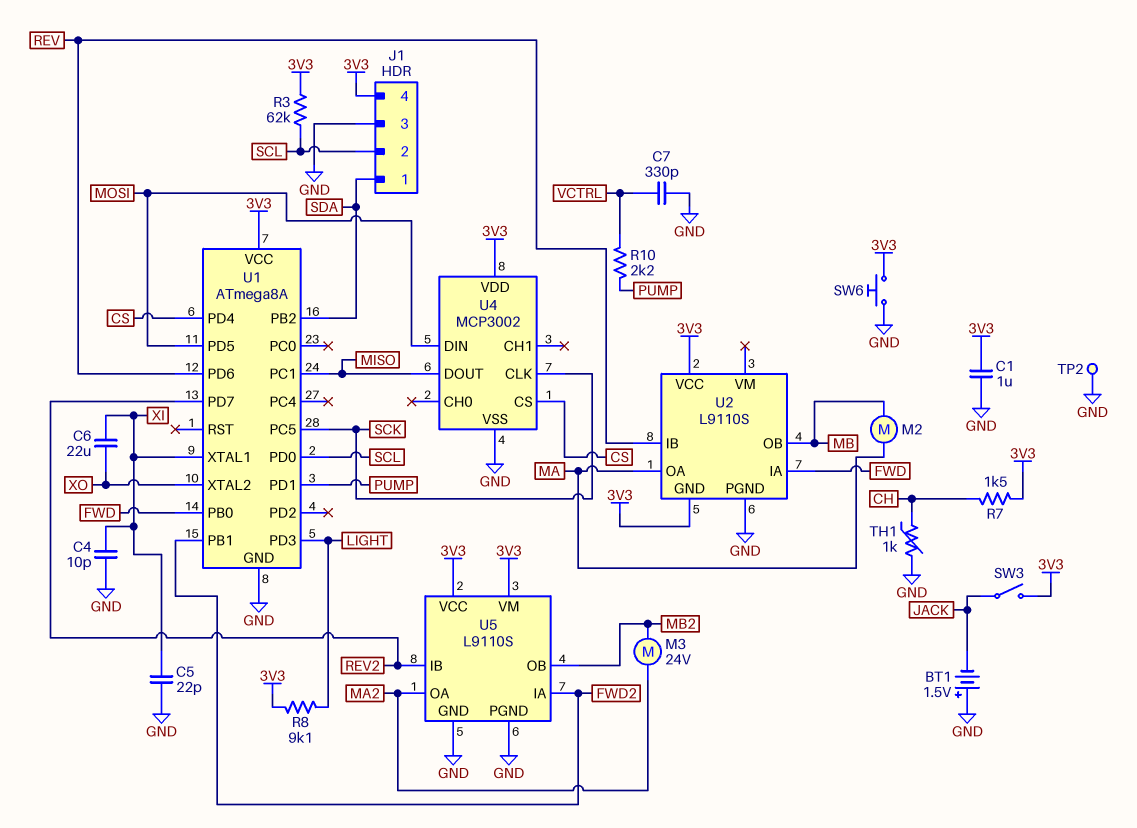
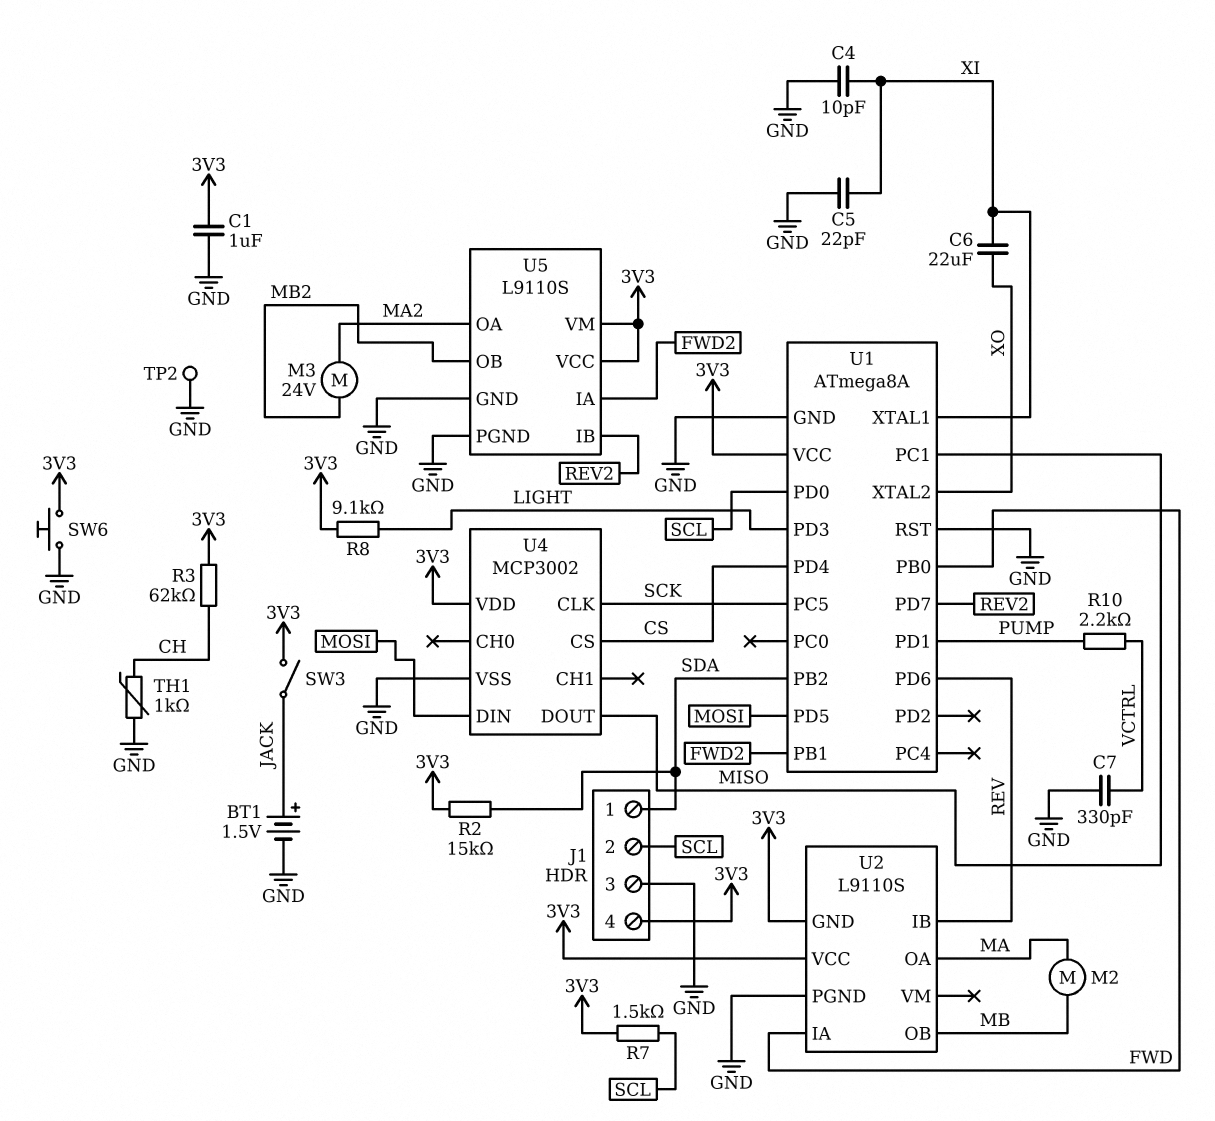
BT1: 1.5V (plus GND, minus JACK) -> 1.5V (plus JACK, minus GND)
R2: none -> 15k (3V3, SDA)
R3: 62k (3V3, SCL) -> 62k (3V3, CH)
R7: 1.5k (3V3, CH) -> 1.5k (3V3, SCL)
U1 pin RST: none -> GND

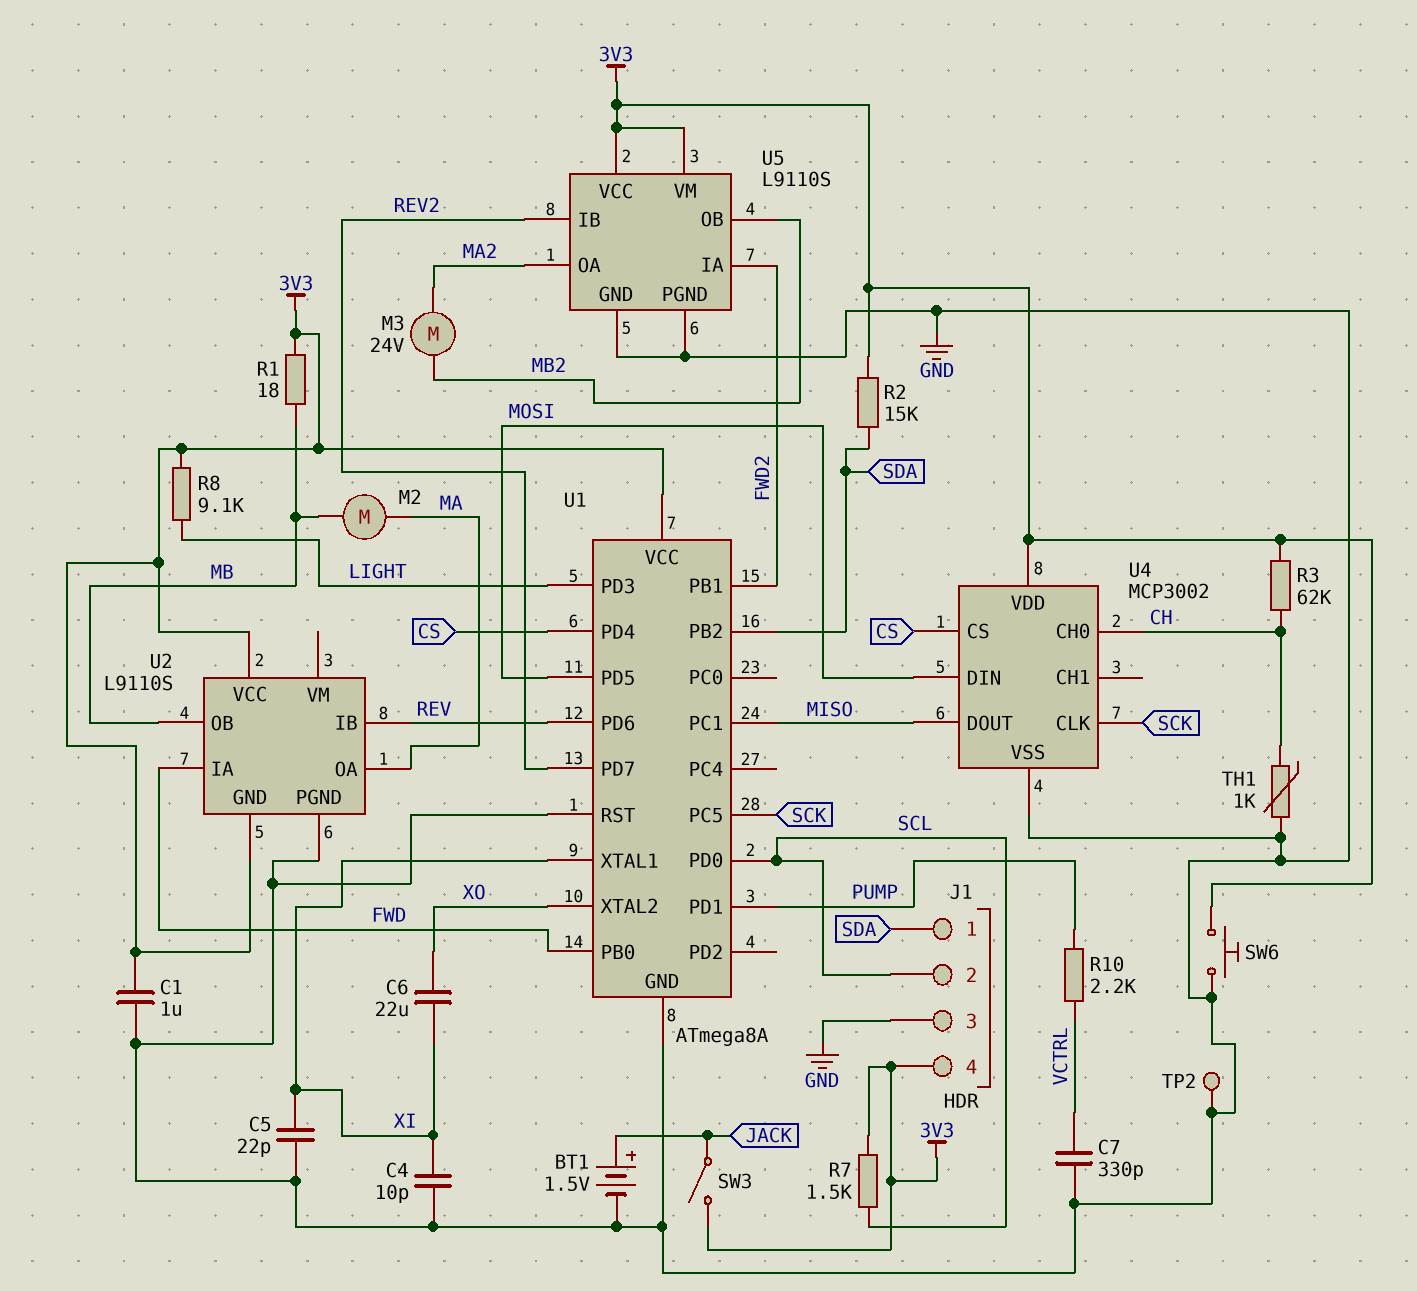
R1: none -> 18 (3V3, MB)
U4 pin CH0: none -> CH

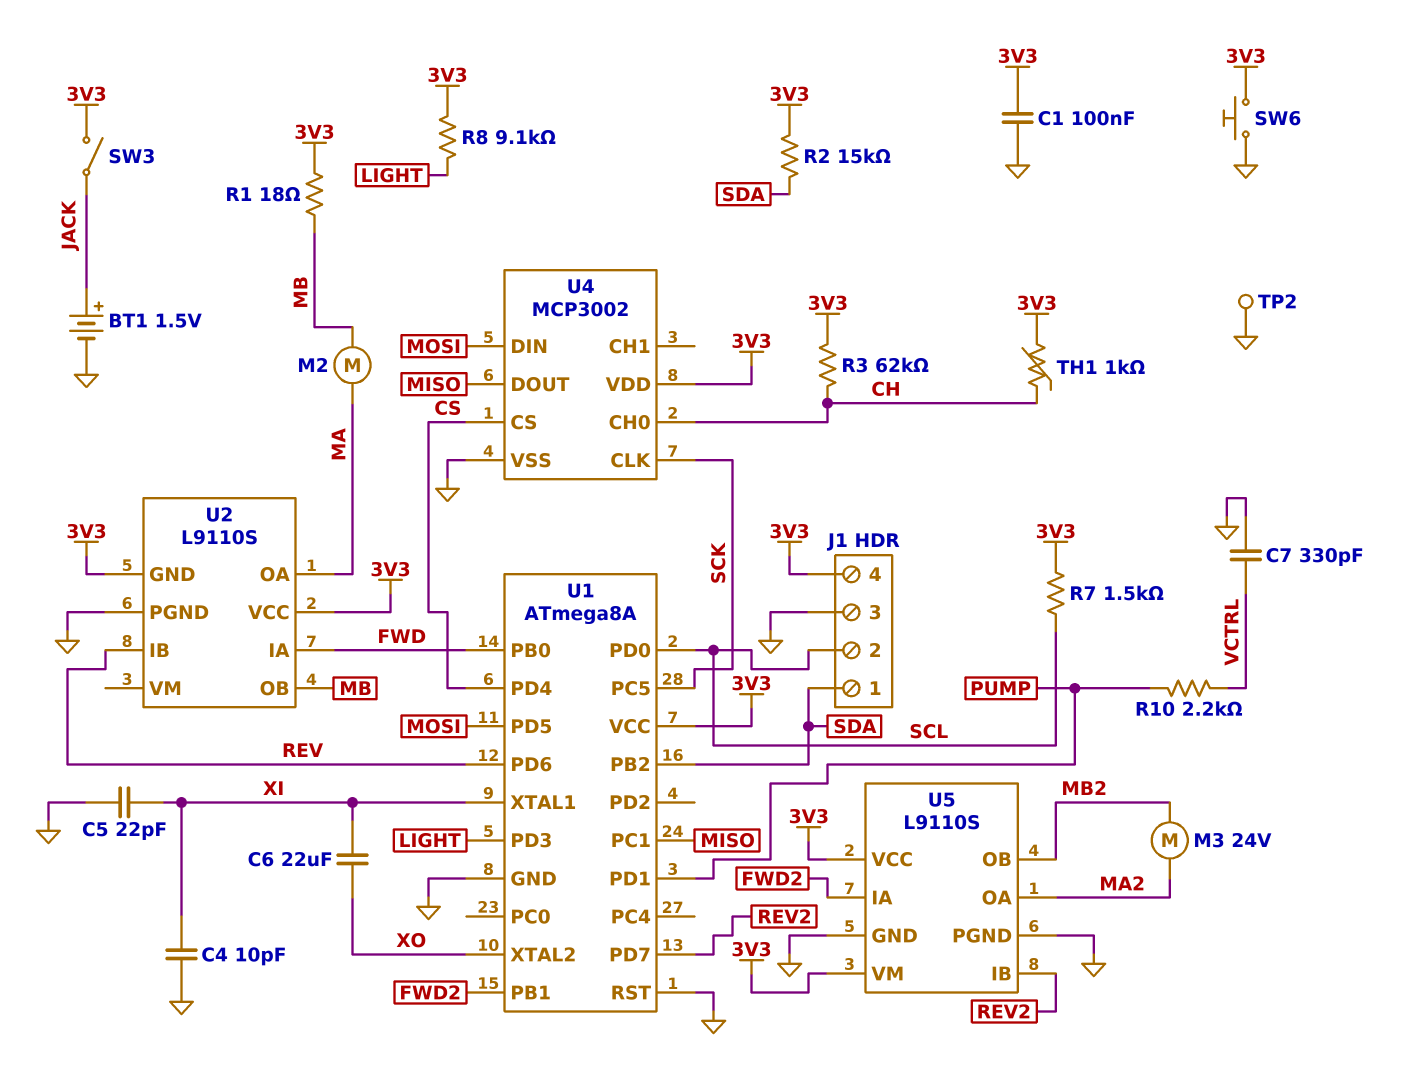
C1: 1uF (3V3, GND) -> 100nF (3V3, GND)
TH1: 1k (CH, GND) -> 1k (3V3, CH)

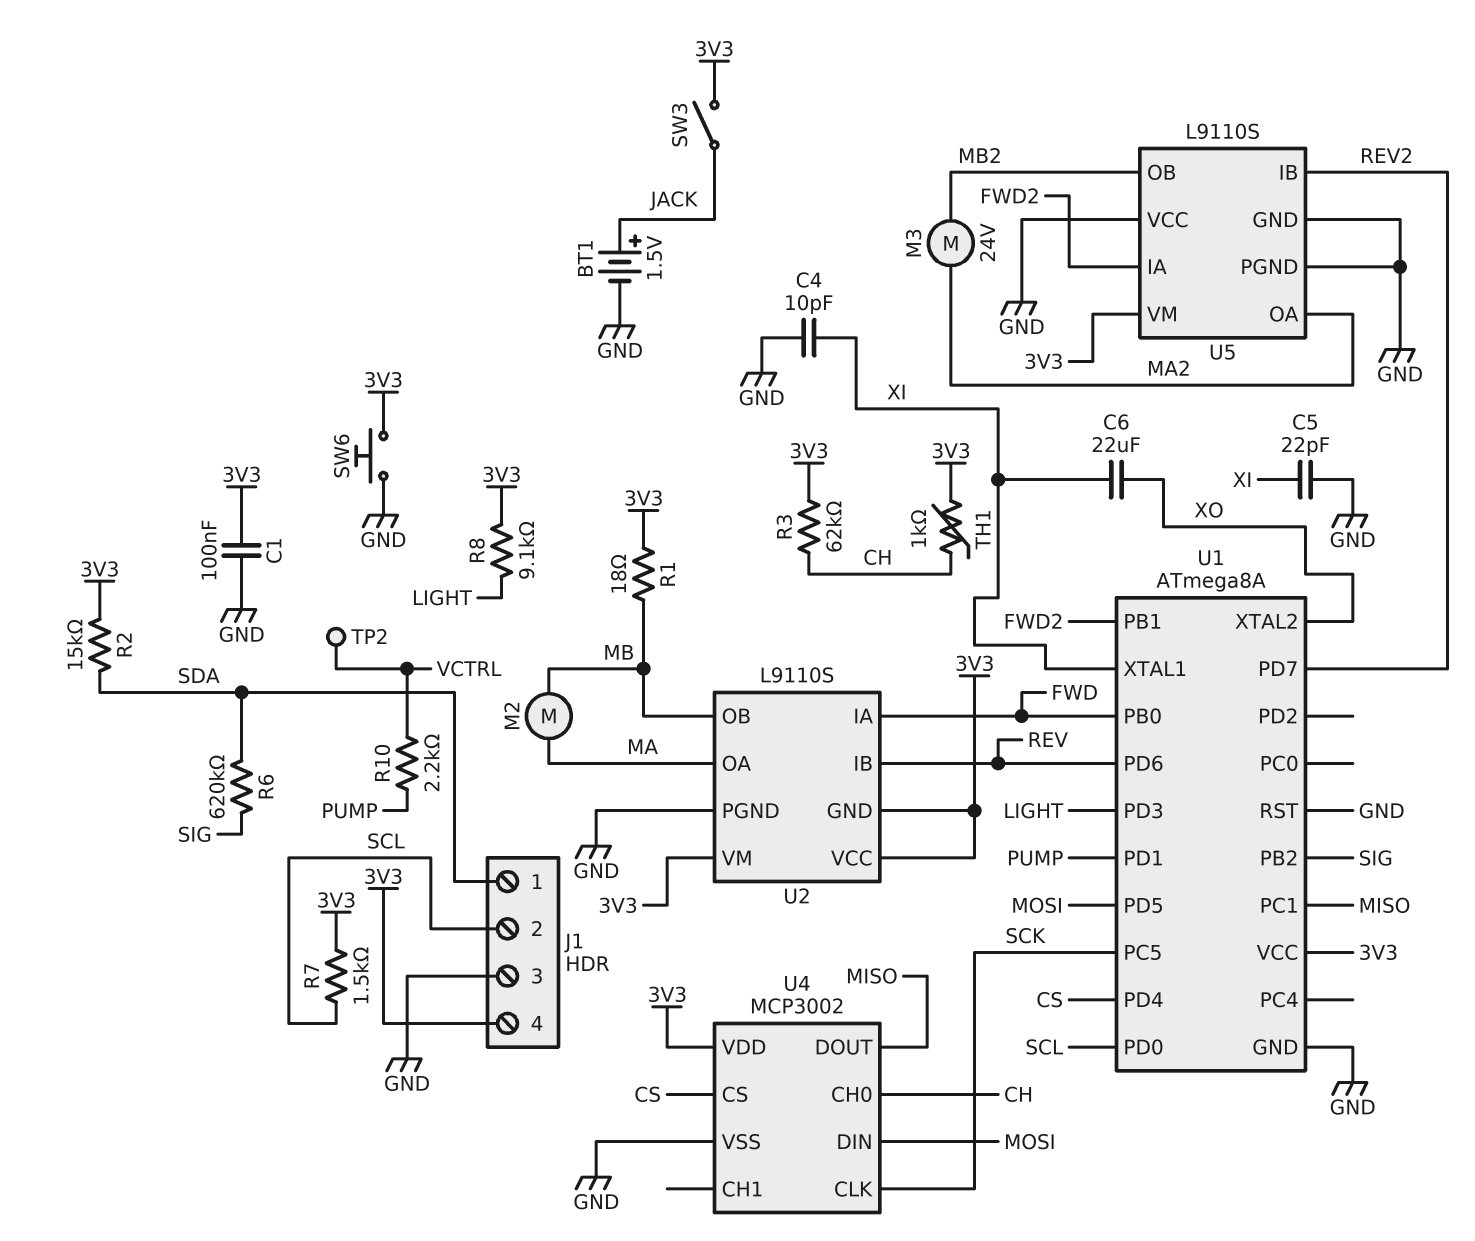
C7: 330pF (GND, VCTRL) -> none
R6: none -> 620k (SDA, SIG)
TP2: test point (GND) -> test point (VCTRL)
U1 pin PB2: SDA -> SIG
U2 pin VM: none -> 3V3
U5 pin VCC: 3V3 -> GND

